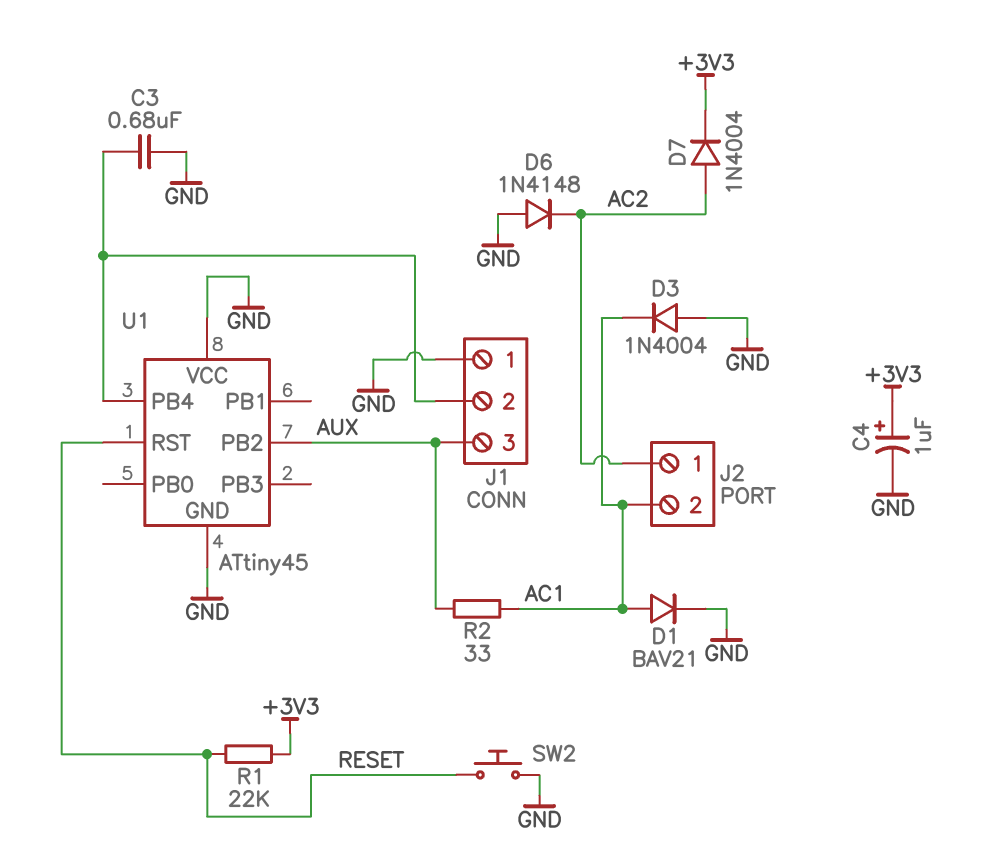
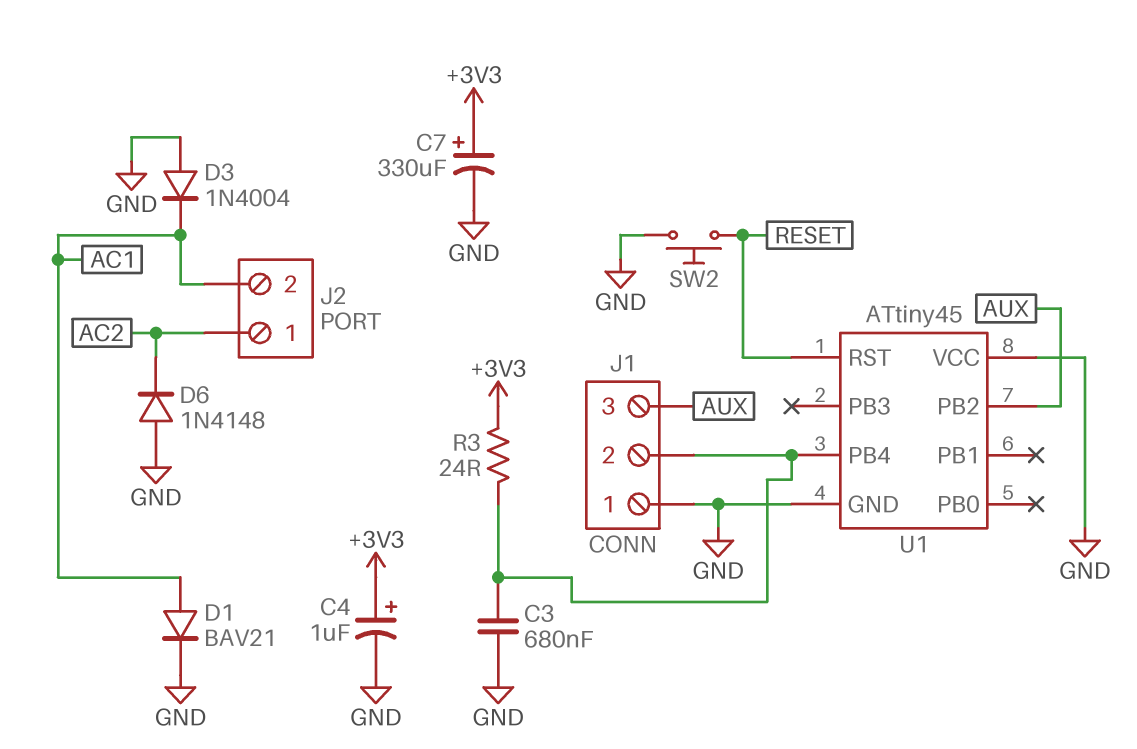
C7: none -> 330uF (plus +3V3, minus GND)
D7: diode 1N4004 (A AC2, K +3V3) -> none
R1: 22k (+3V3, RESET) -> none
R2: 33 (AC1, AUX) -> none
R3: none -> 24 (+3V3, J1/2)

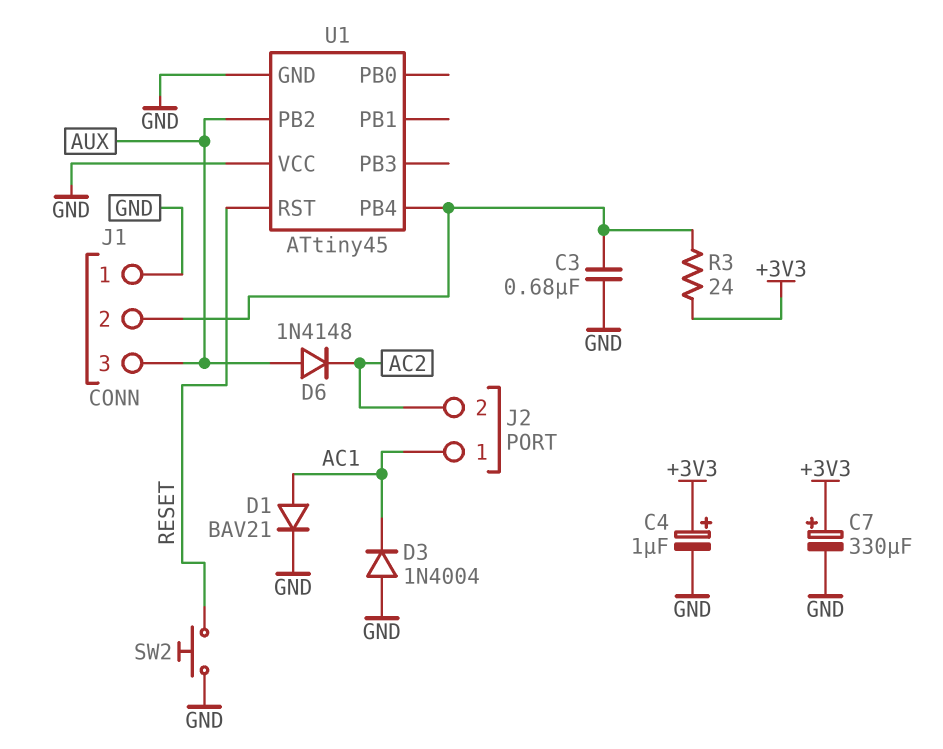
D6: diode 1N4148 (A GND, K AC2) -> diode 1N4148 (A AUX, K AC2)
J2 pin 1: AC2 -> AC1
J2 pin 2: AC1 -> AC2

